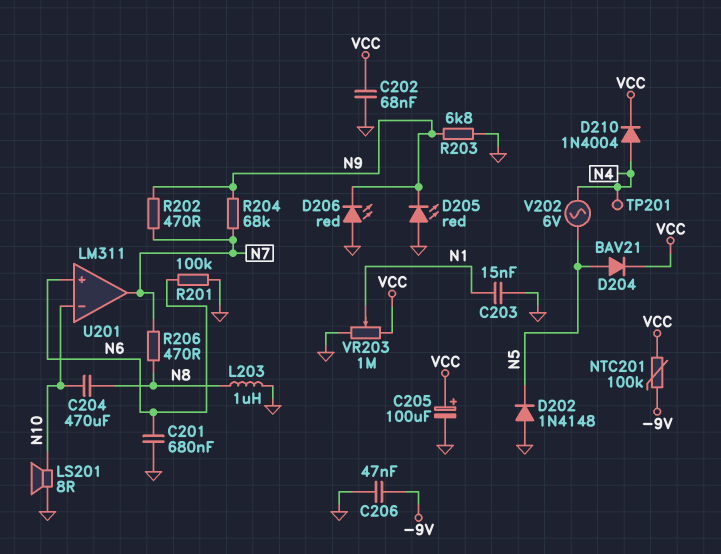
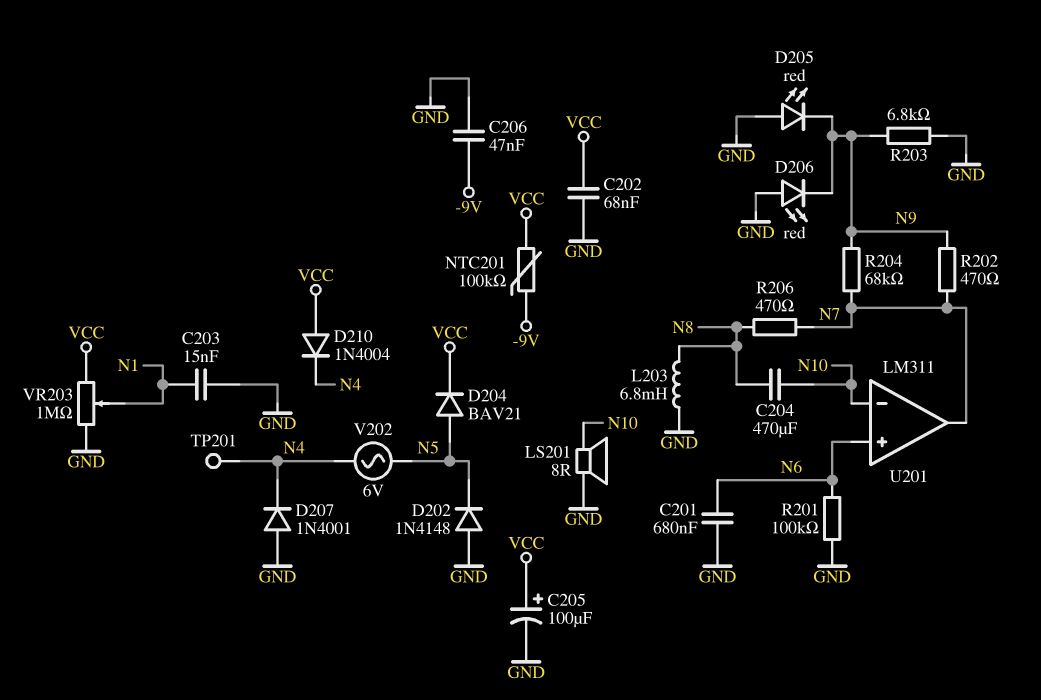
D207: none -> diode 1N4001 (A GND, K N4)
D210: diode 1N4004 (A N4, K VCC) -> diode 1N4004 (A VCC, K N4)
L203: 1uH (GND, N8) -> 6.8mH (GND, N8)

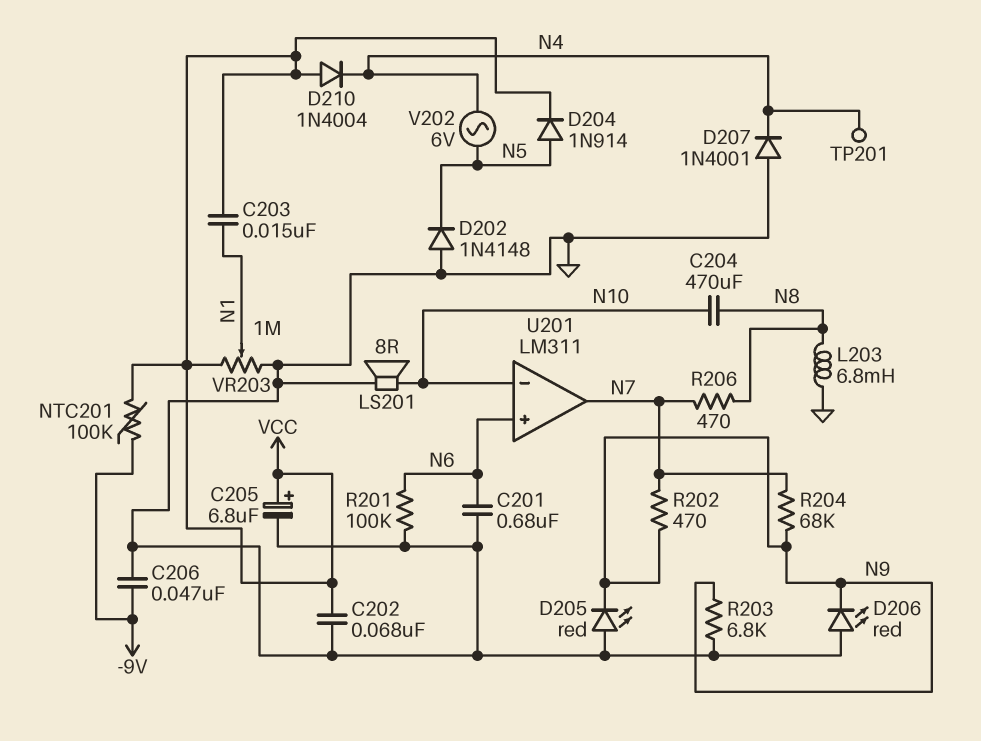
C203: 15nF (GND, N1) -> 15nF (N1, VCC)
C205: 100uF (plus VCC, minus GND) -> 6.8uF (plus VCC, minus GND)
D204: diode BAV21 (A N5, K VCC) -> diode 1N914 (A N5, K VCC)

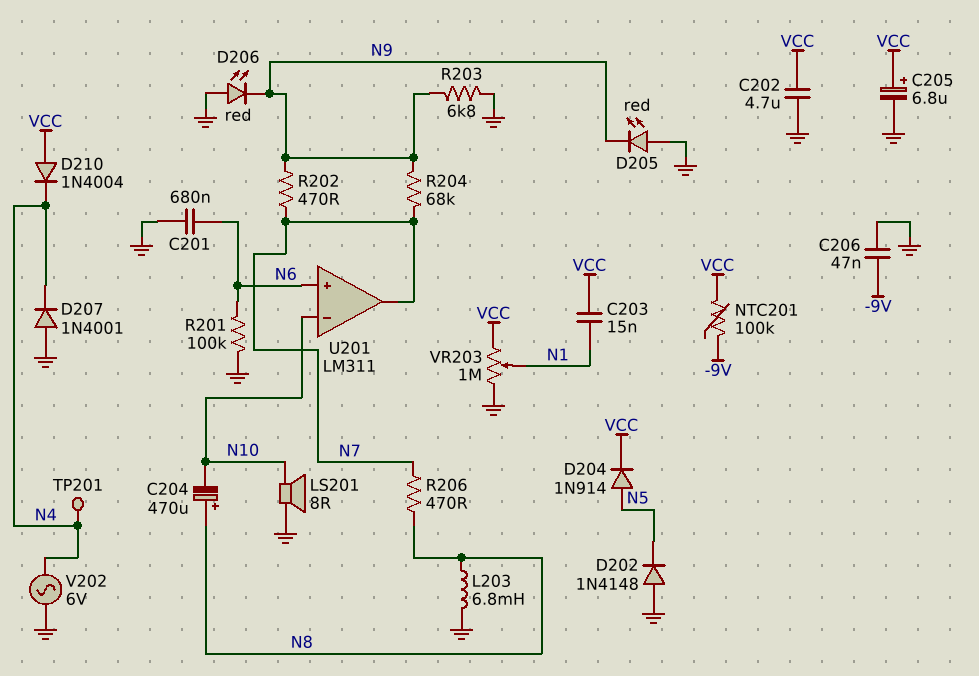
C202: 68nF (GND, VCC) -> 4.7uF (GND, VCC)
C204: 470uF (N8, N10) -> 470uF (plus N8, minus N10)
V202: AC 6V (N4, N5) -> AC 6V (GND, N4)

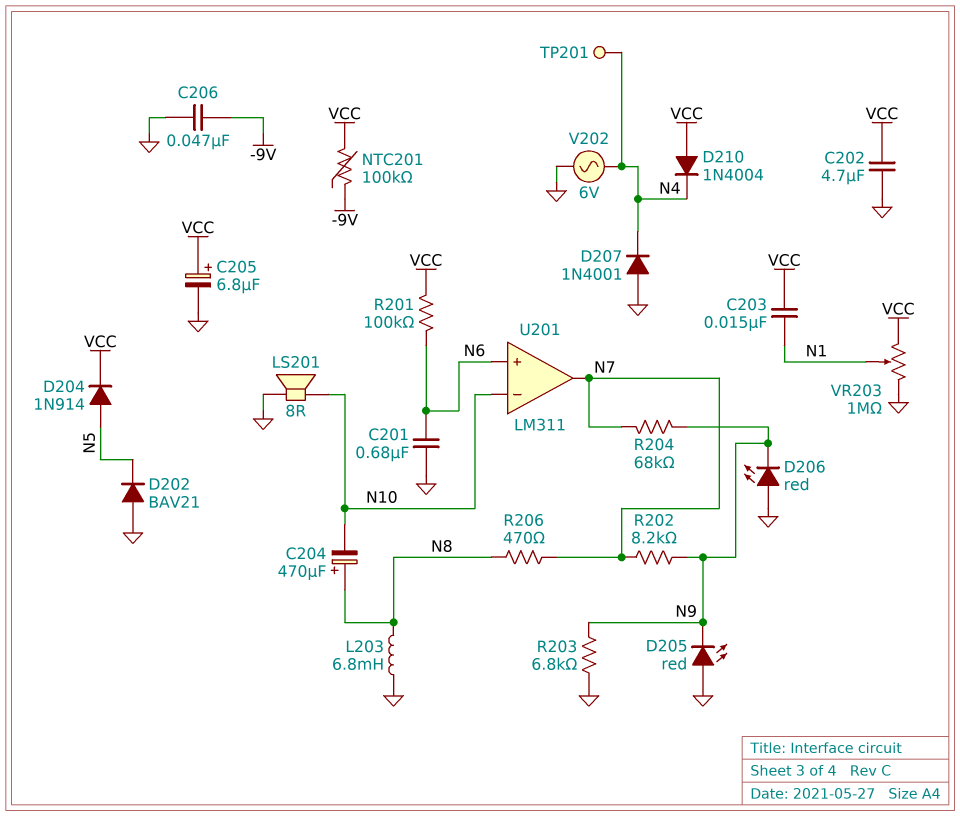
D202: diode 1N4148 (A GND, K N5) -> diode BAV21 (A GND, K N5)
R201: 100k (GND, N6) -> 100k (N6, VCC)
R202: 470 (N7, N9) -> 8.2k (N7, N9)

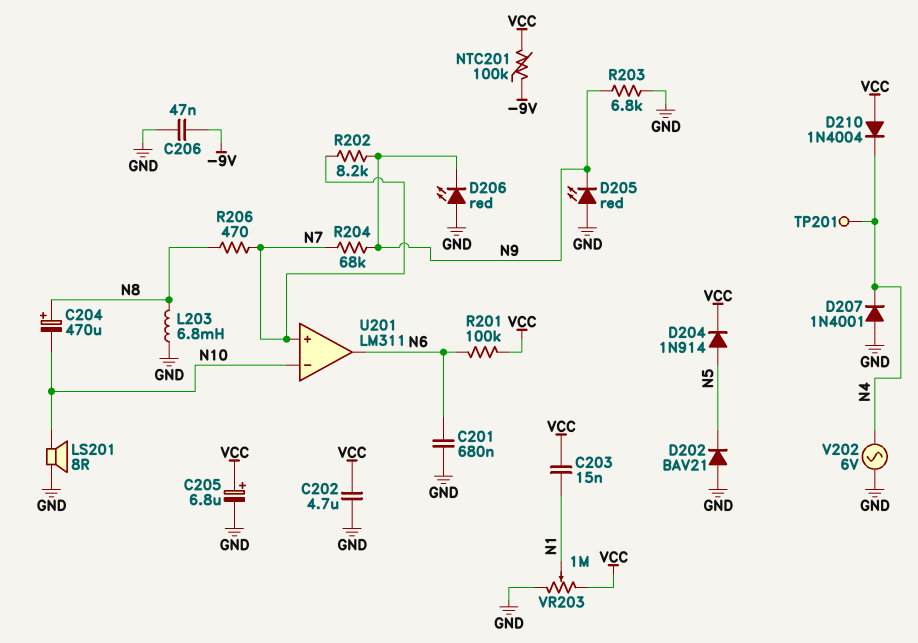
U201 pin in+: N6 -> N7
U201 pin out: N7 -> N6

